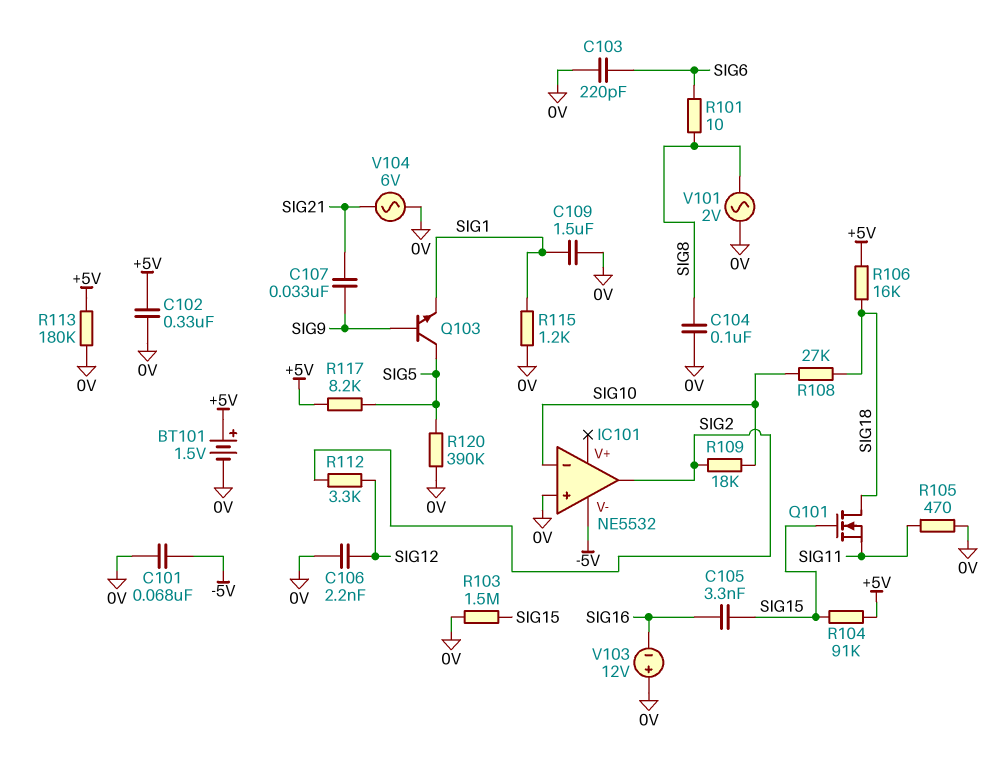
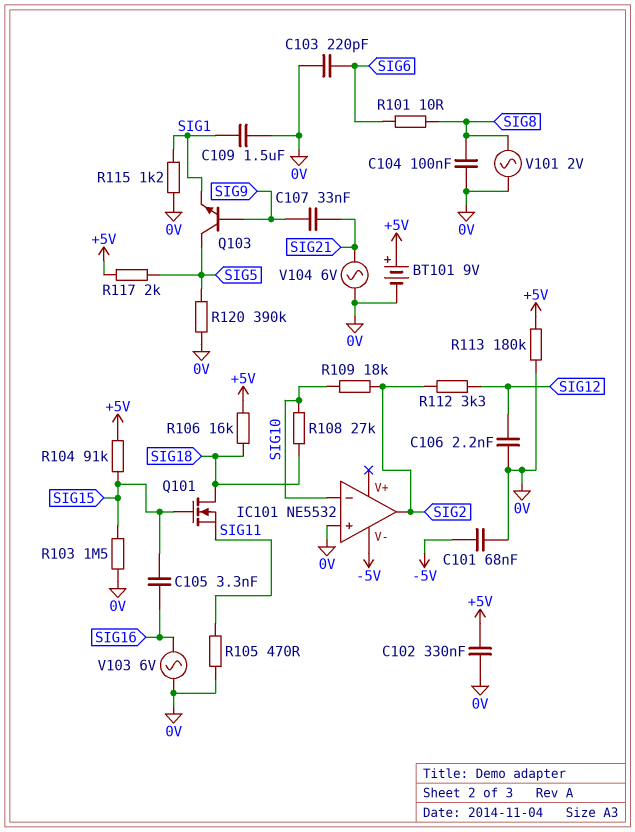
BT101: 1.5V (plus +5V, minus 0V) -> 9V (plus +5V, minus 0V)
R117: 8.2k (+5V, SIG5) -> 2k (+5V, SIG5)
V103: 12V (plus 0V, minus SIG16) -> AC 6V (0V, SIG16)

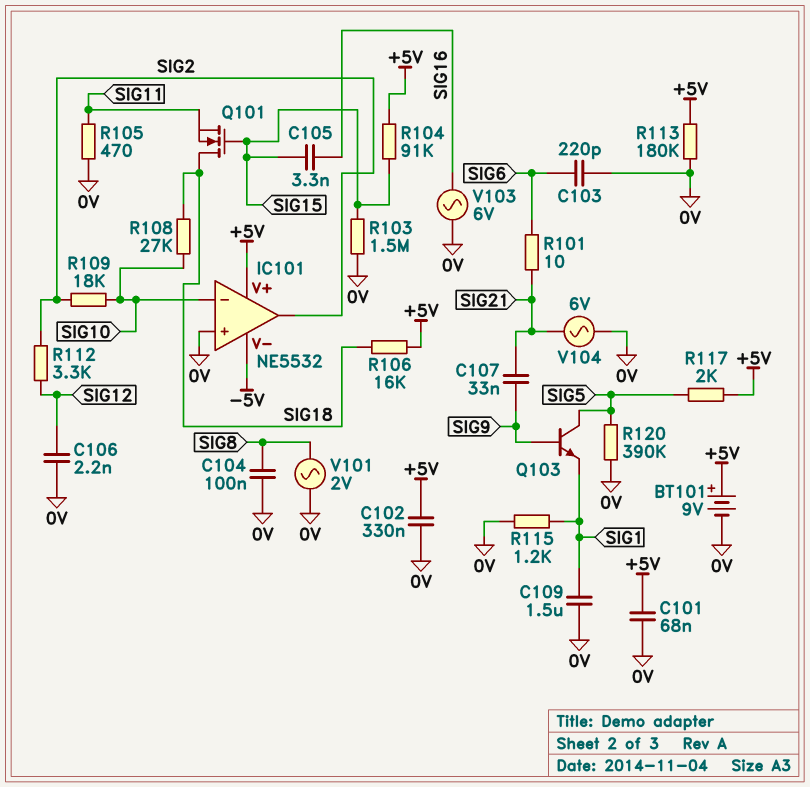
C101: 68nF (-5V, 0V) -> 68nF (+5V, 0V)
IC101 pin V+: none -> +5V
R101: 10 (SIG6, SIG8) -> 10 (SIG6, SIG21)

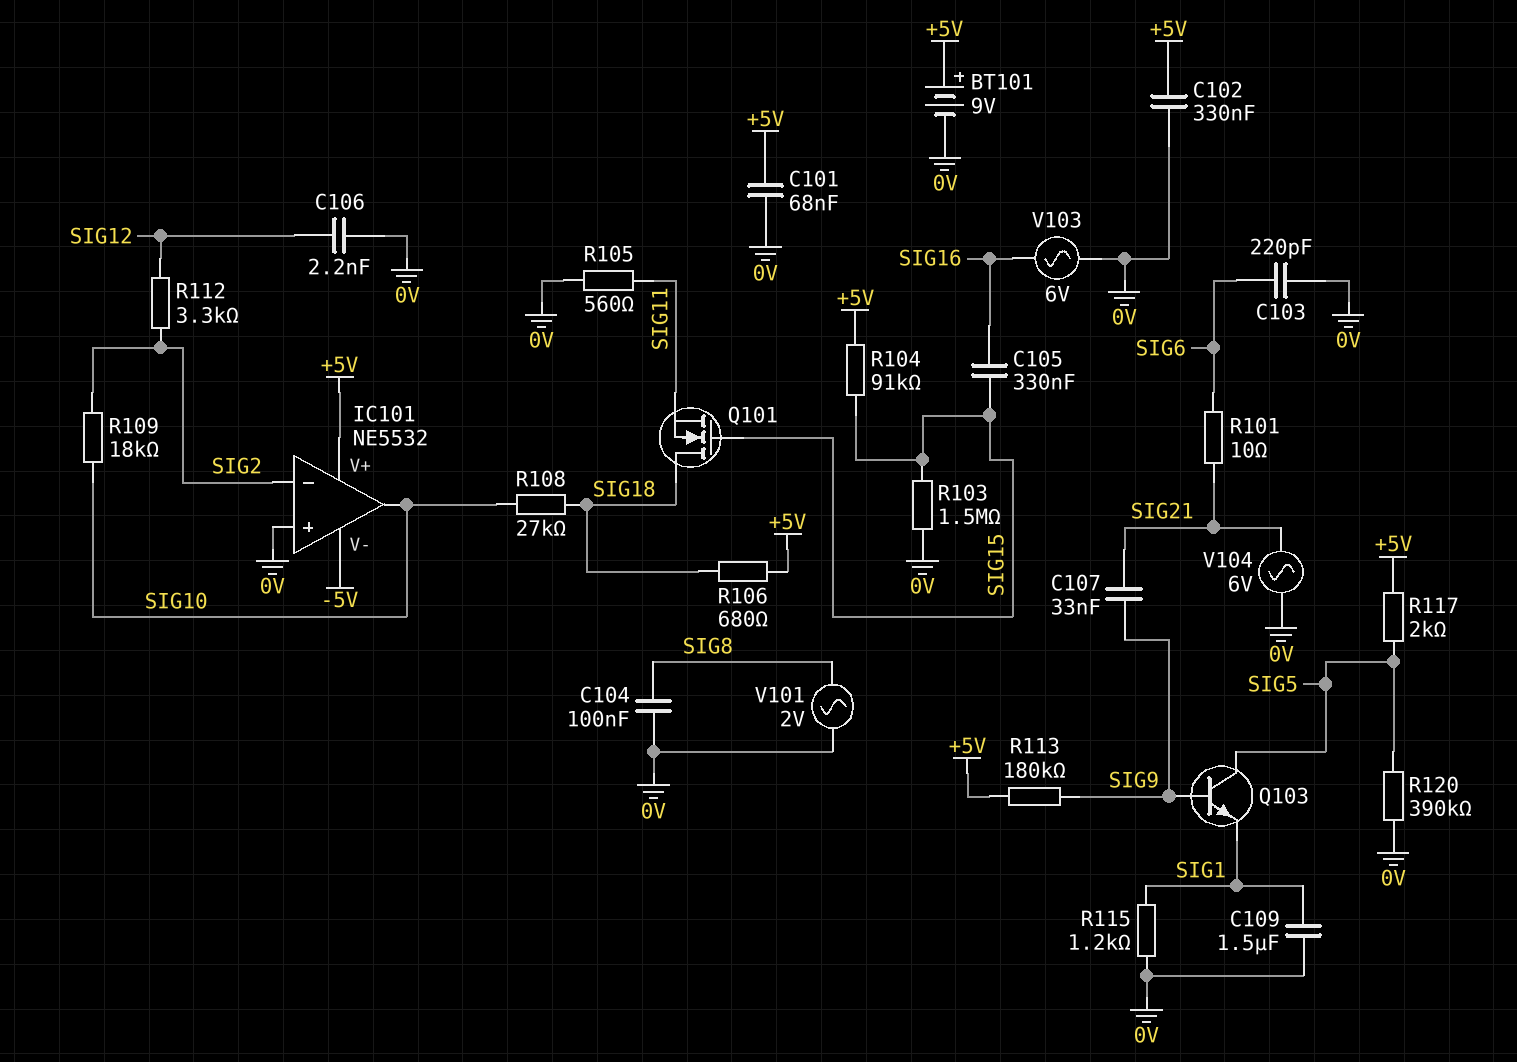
C105: 3.3nF (SIG15, SIG16) -> 330nF (SIG15, SIG16)
IC101 pin in-: SIG10 -> SIG2
IC101 pin out: SIG2 -> SIG10
R105: 470 (0V, SIG11) -> 560 (0V, SIG11)
R106: 16k (+5V, SIG18) -> 680 (+5V, SIG18)
R113: 180k (+5V, 0V) -> 180k (+5V, SIG9)

